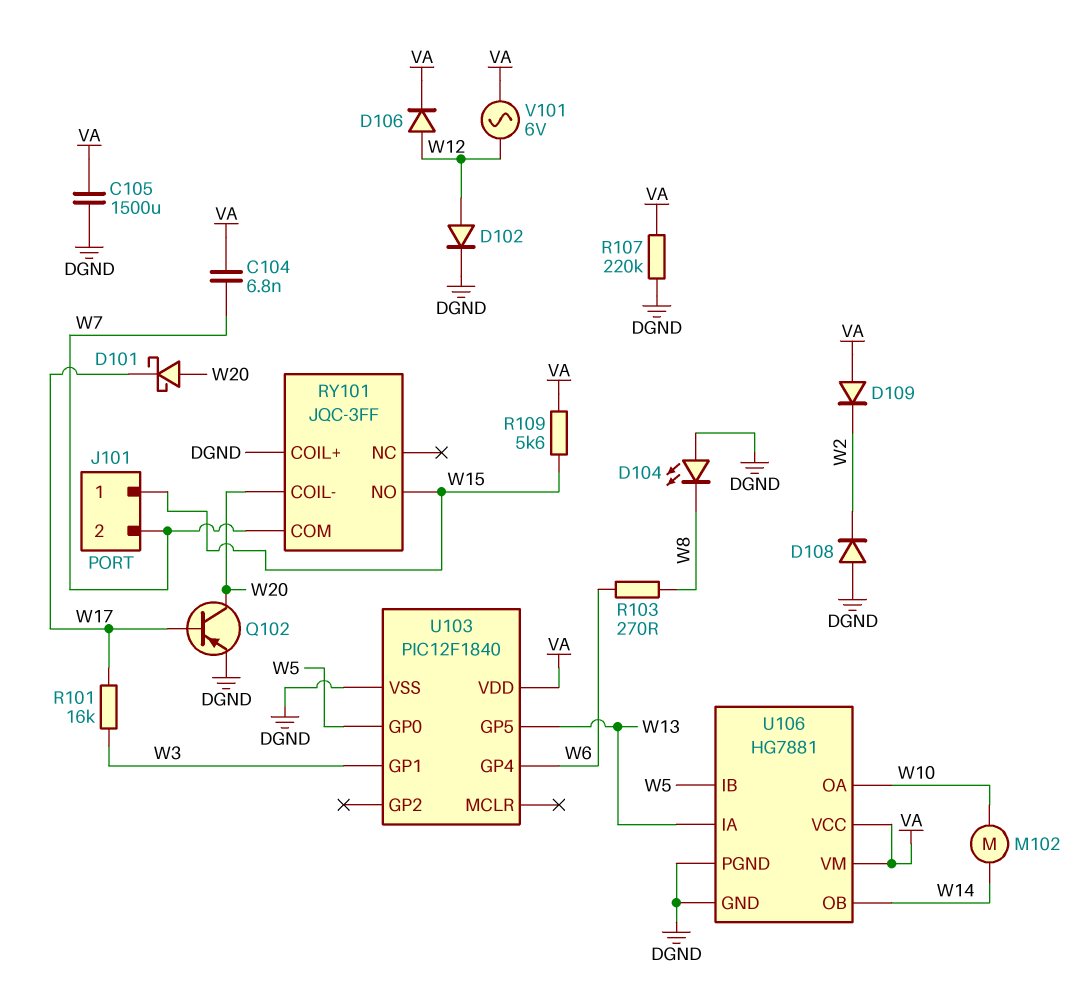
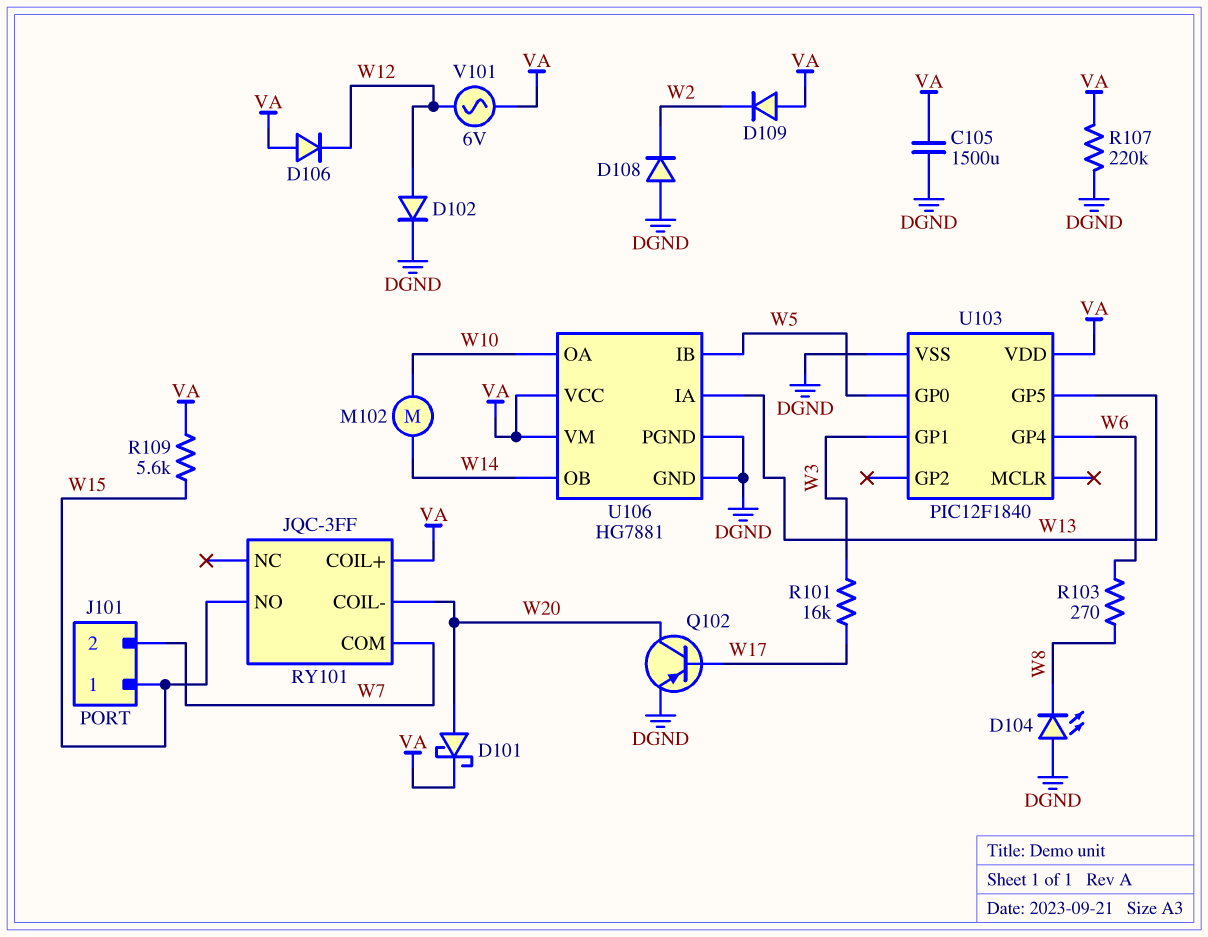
C104: 6.8nF (VA, W7) -> none
D101: schottky (A W20, K W17) -> schottky (A W20, K VA)
D106: diode (A W12, K VA) -> diode (A VA, K W12)
RY101 pin COIL+: DGND -> VA

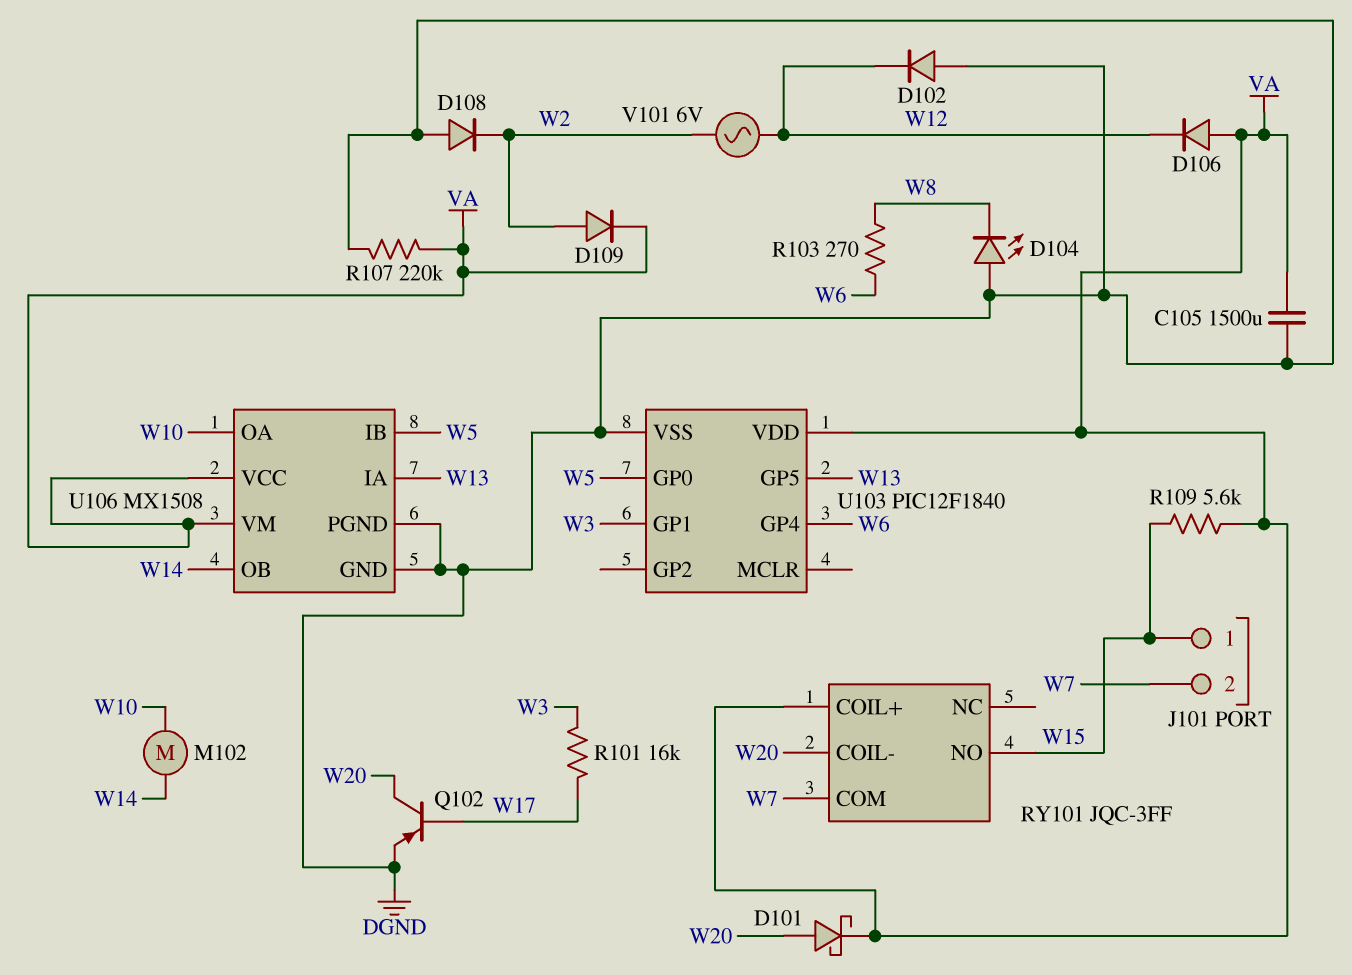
D102: diode (A W12, K DGND) -> diode (A DGND, K W12)
D109: diode (A VA, K W2) -> diode (A W2, K VA)
U106: HG7881 -> MX1508
V101: AC 6V (VA, W12) -> AC 6V (W2, W12)

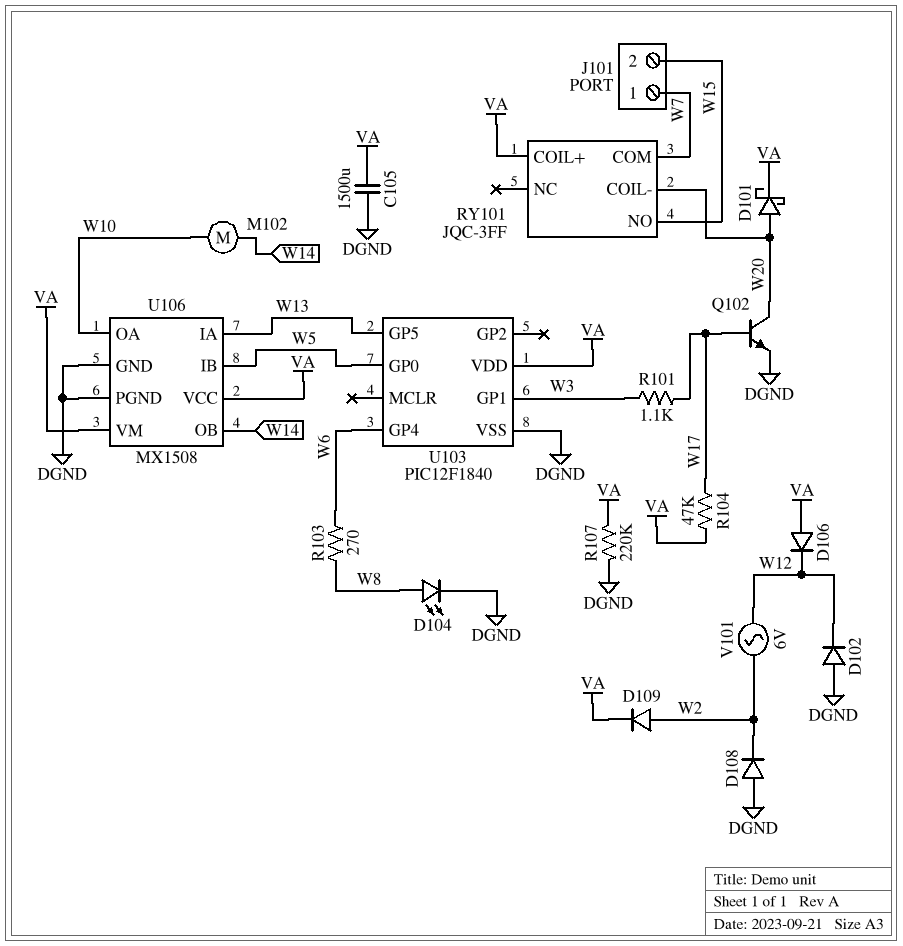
D104: LED (A DGND, K W8) -> LED (A W8, K DGND)
J101 pin 1: W15 -> W7
J101 pin 2: W7 -> W15
Q102: PNP (B W17, C W20, E DGND) -> NPN (B W17, C W20, E DGND)
R101: 16k (W3, W17) -> 1.1k (W3, W17)
R104: none -> 47k (VA, W17)
R109: 5.6k (VA, W15) -> none

